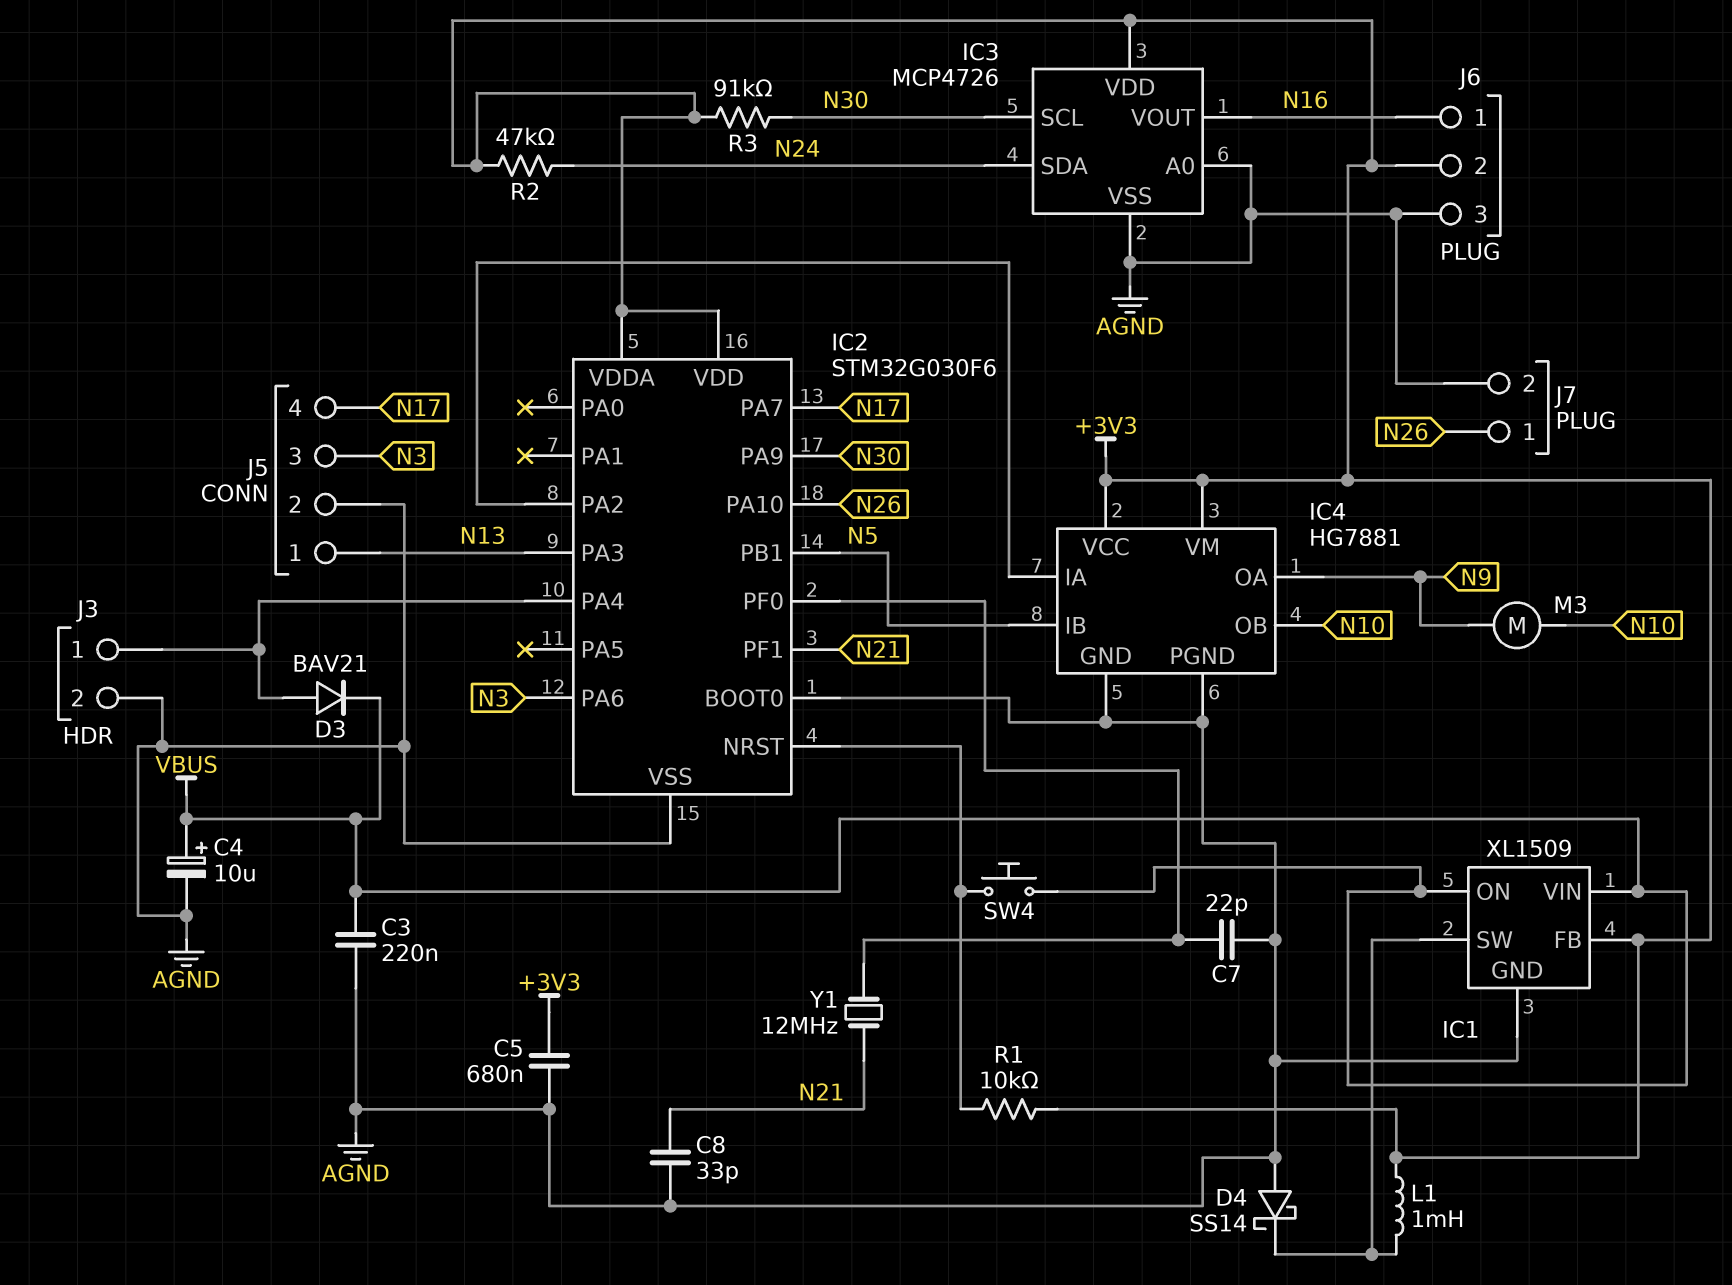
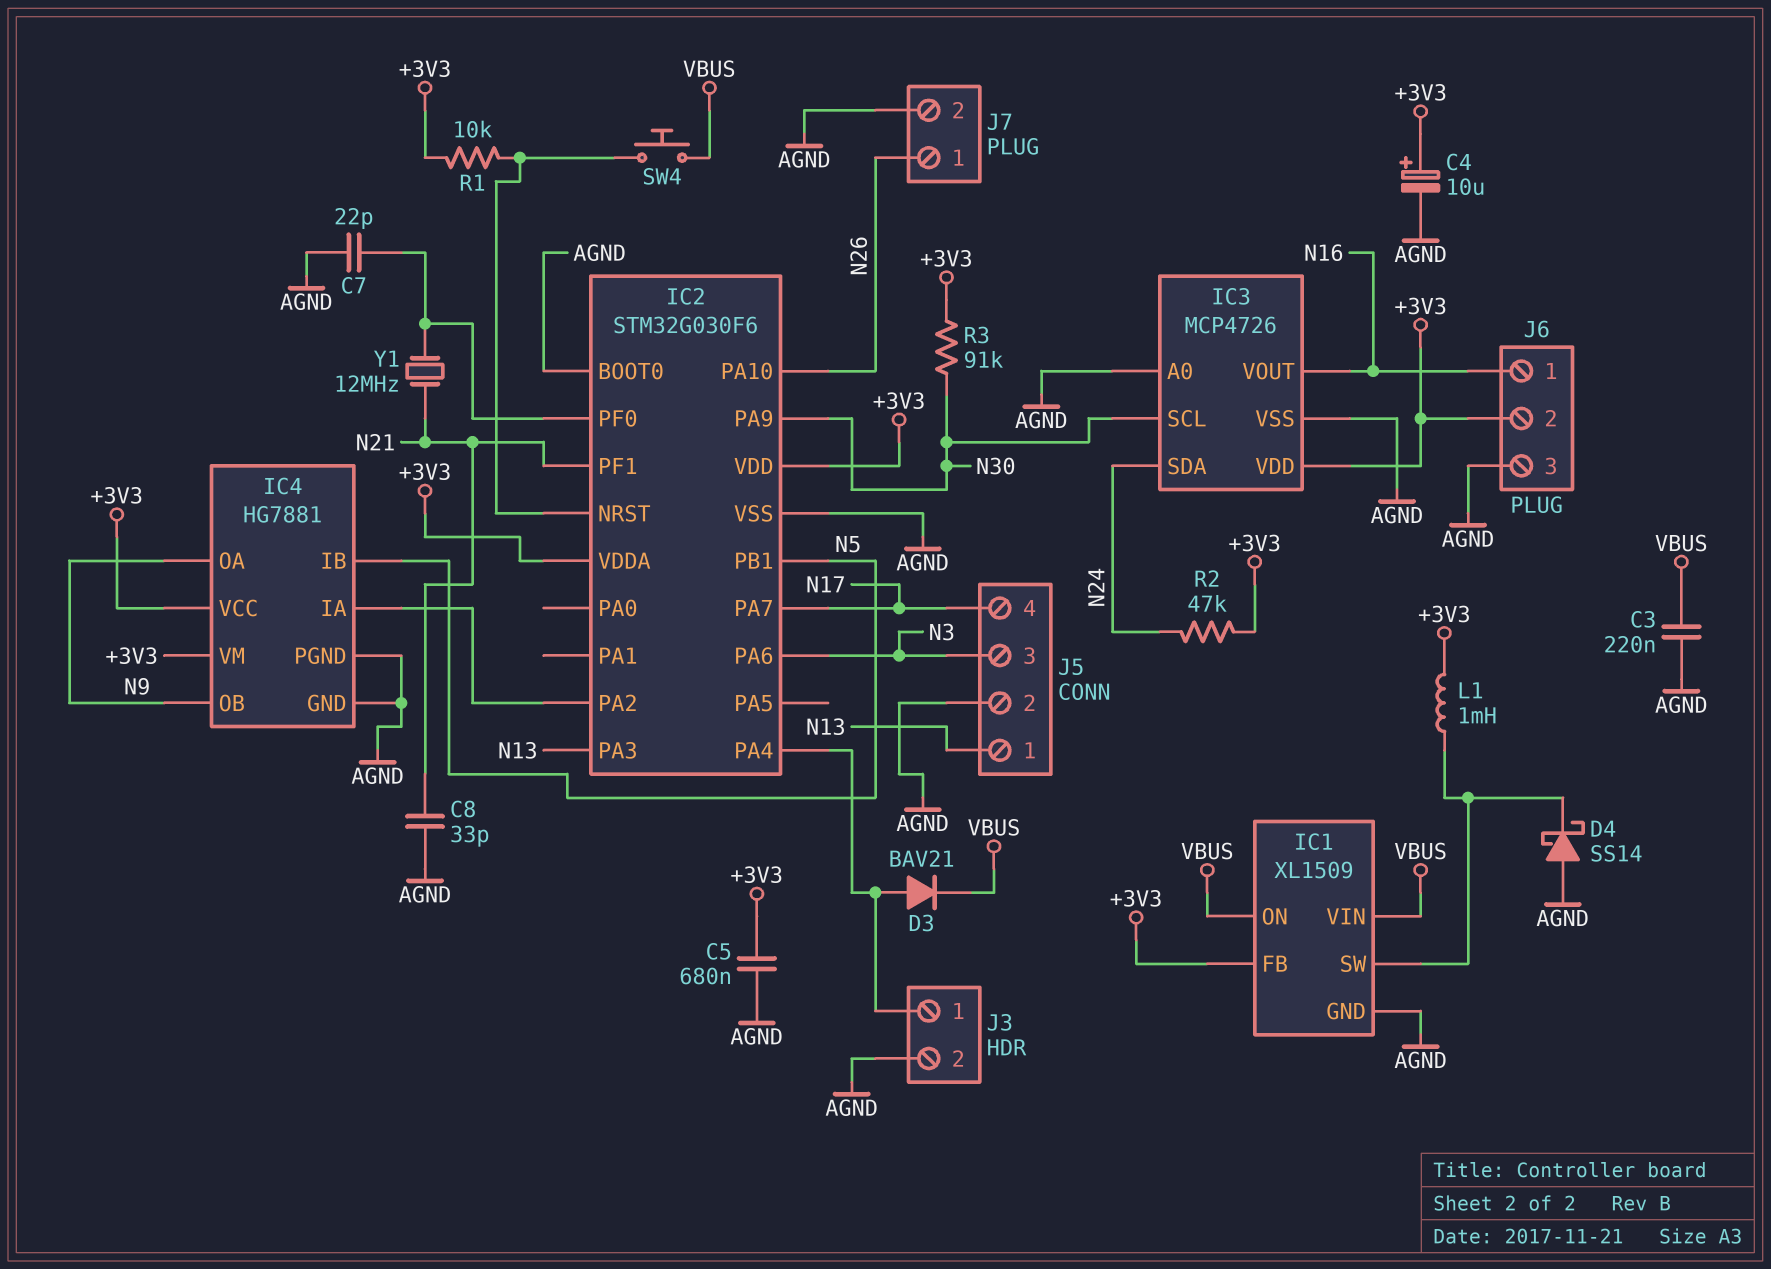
C4: 10uF (plus VBUS, minus AGND) -> 10uF (plus +3V3, minus AGND)
IC4 pin OB: N10 -> N9
M3: motor (N9, N10) -> none

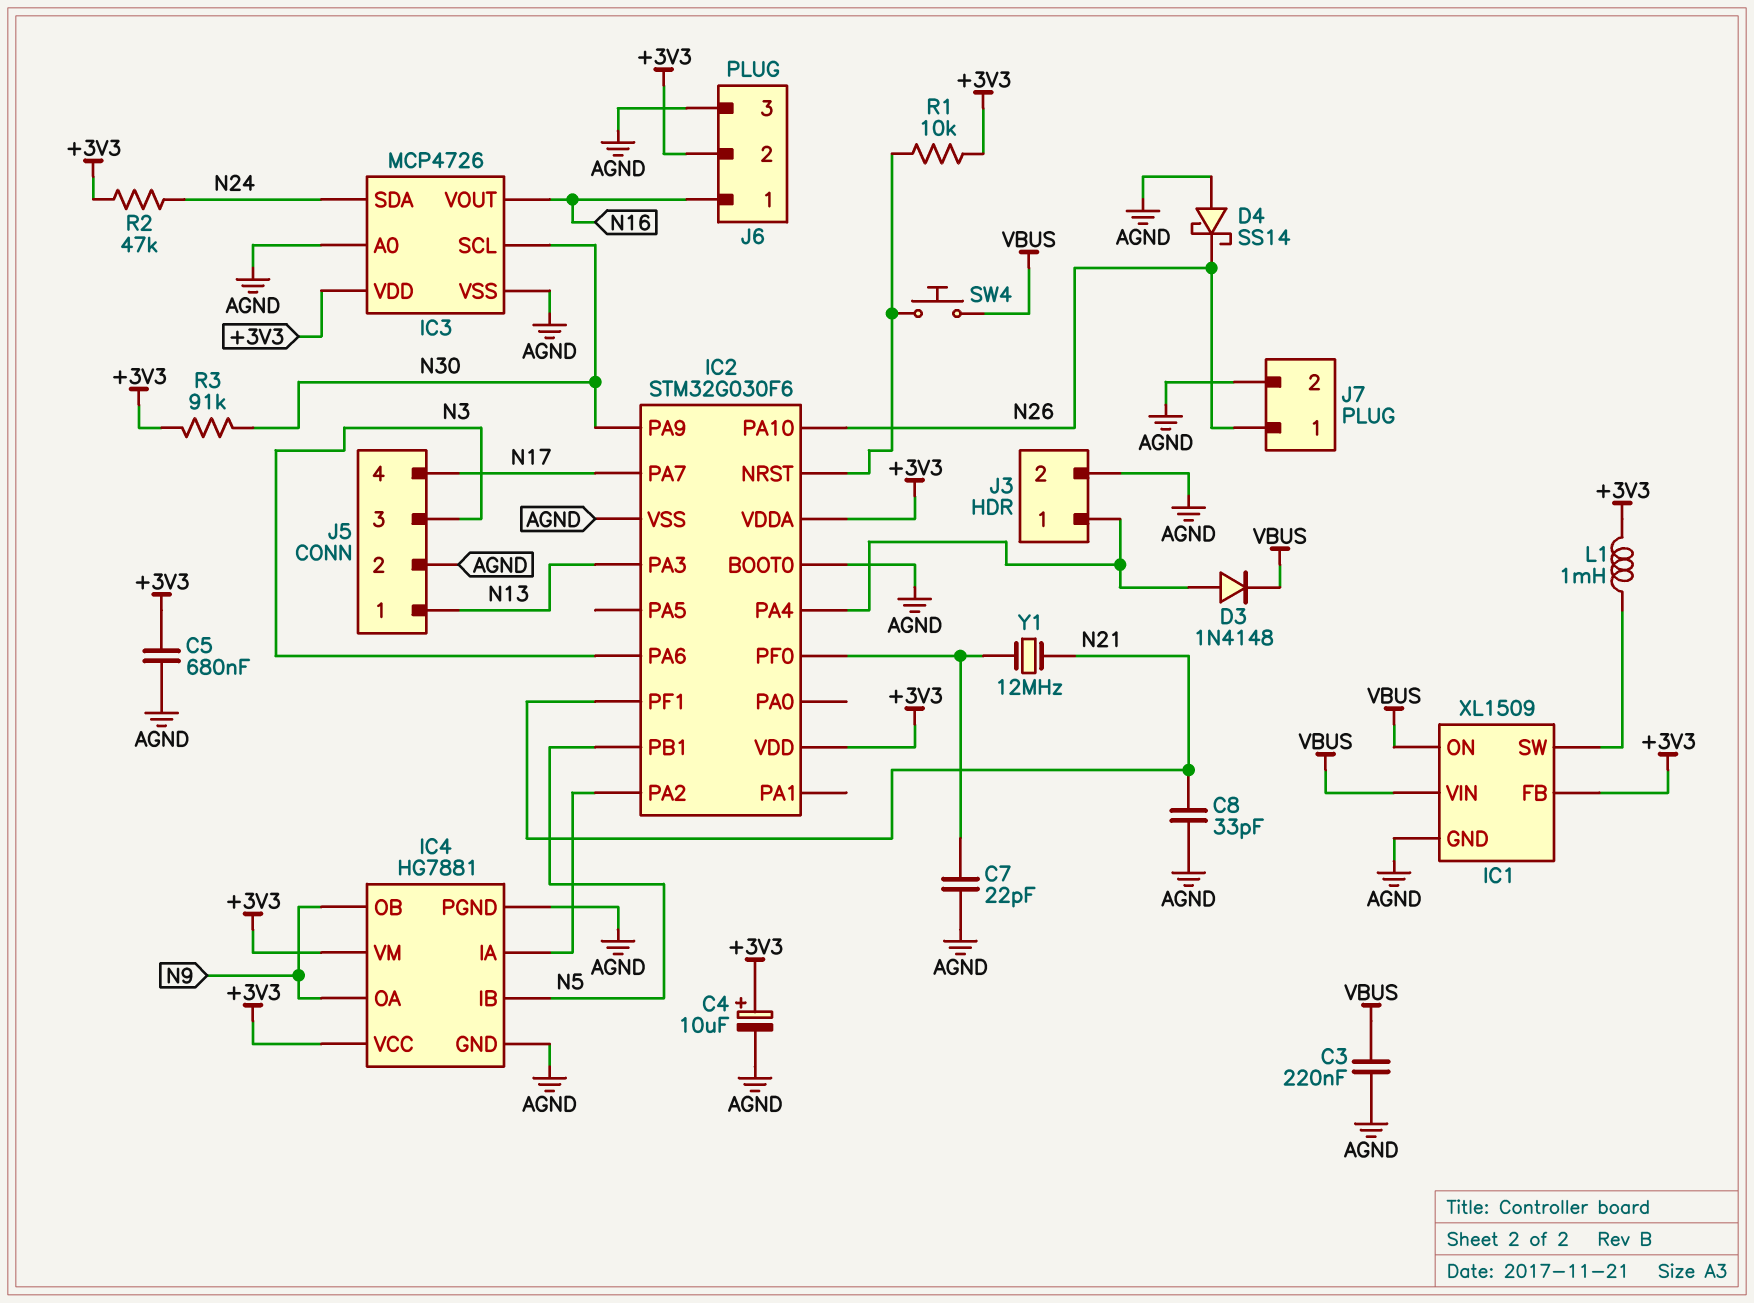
D3: diode BAV21 (A IC2/PA4, K VBUS) -> diode 1N4148 (A IC2/PA4, K VBUS)
D4: schottky SS14 (A AGND, K IC1/SW) -> schottky SS14 (A AGND, K N26)

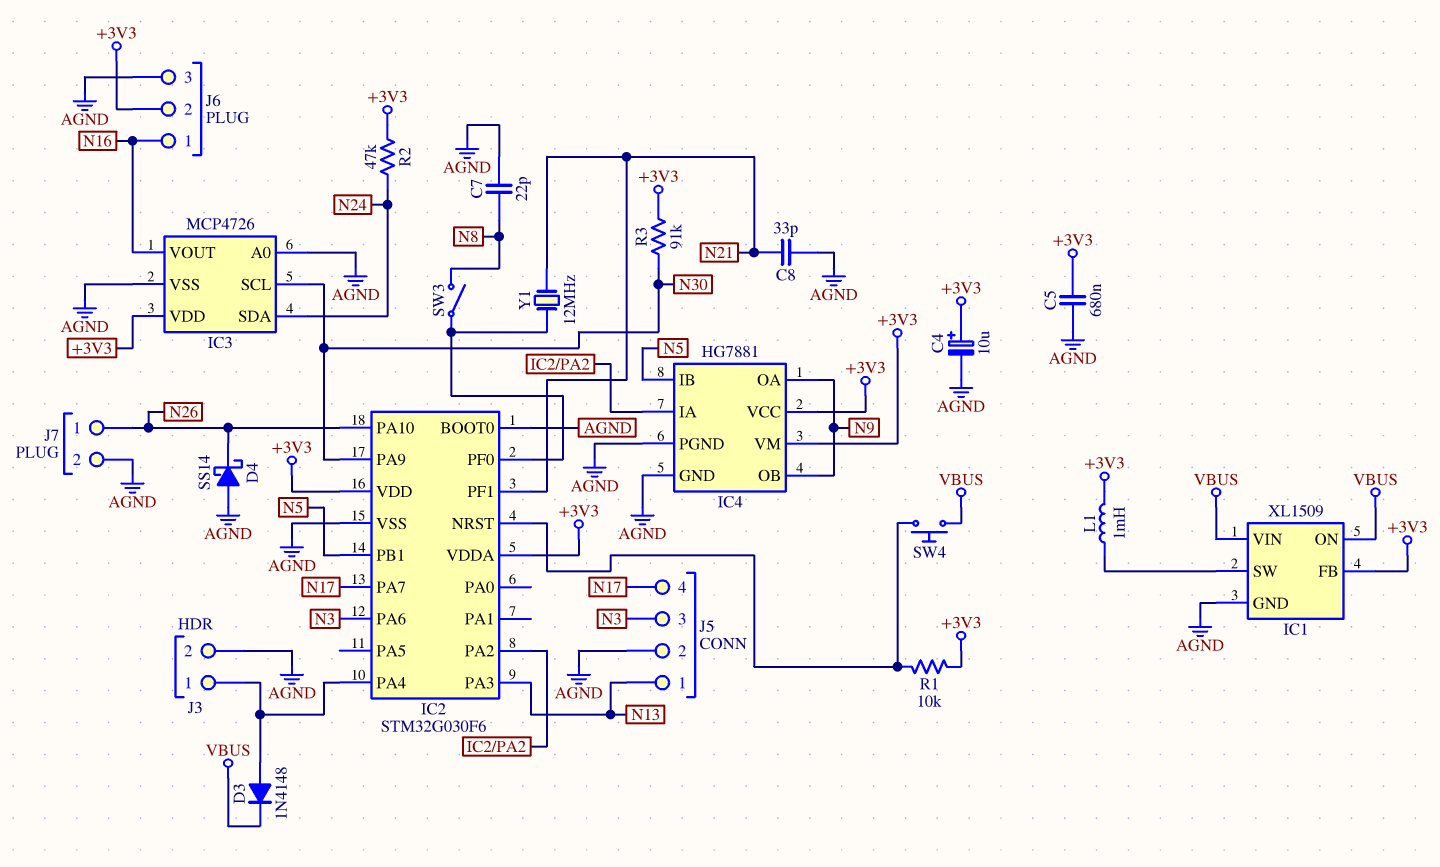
C3: 220nF (AGND, VBUS) -> none
C7: 22pF (AGND, IC2/PF0) -> 22pF (AGND, N8)
SW3: none -> switch (IC2/PF0, N8)

